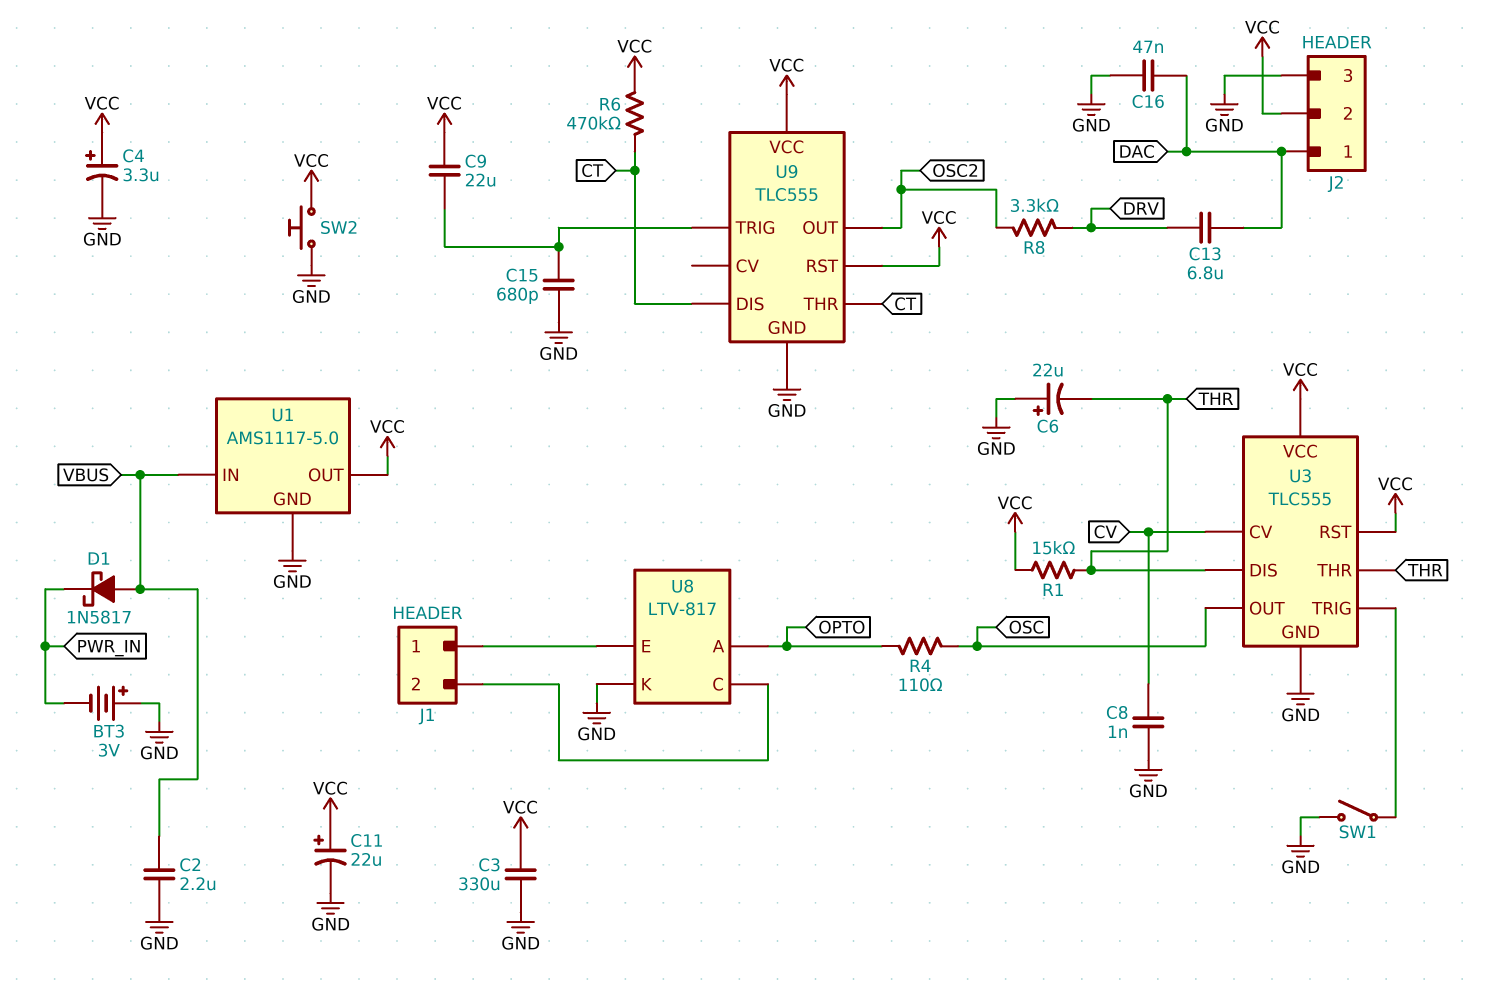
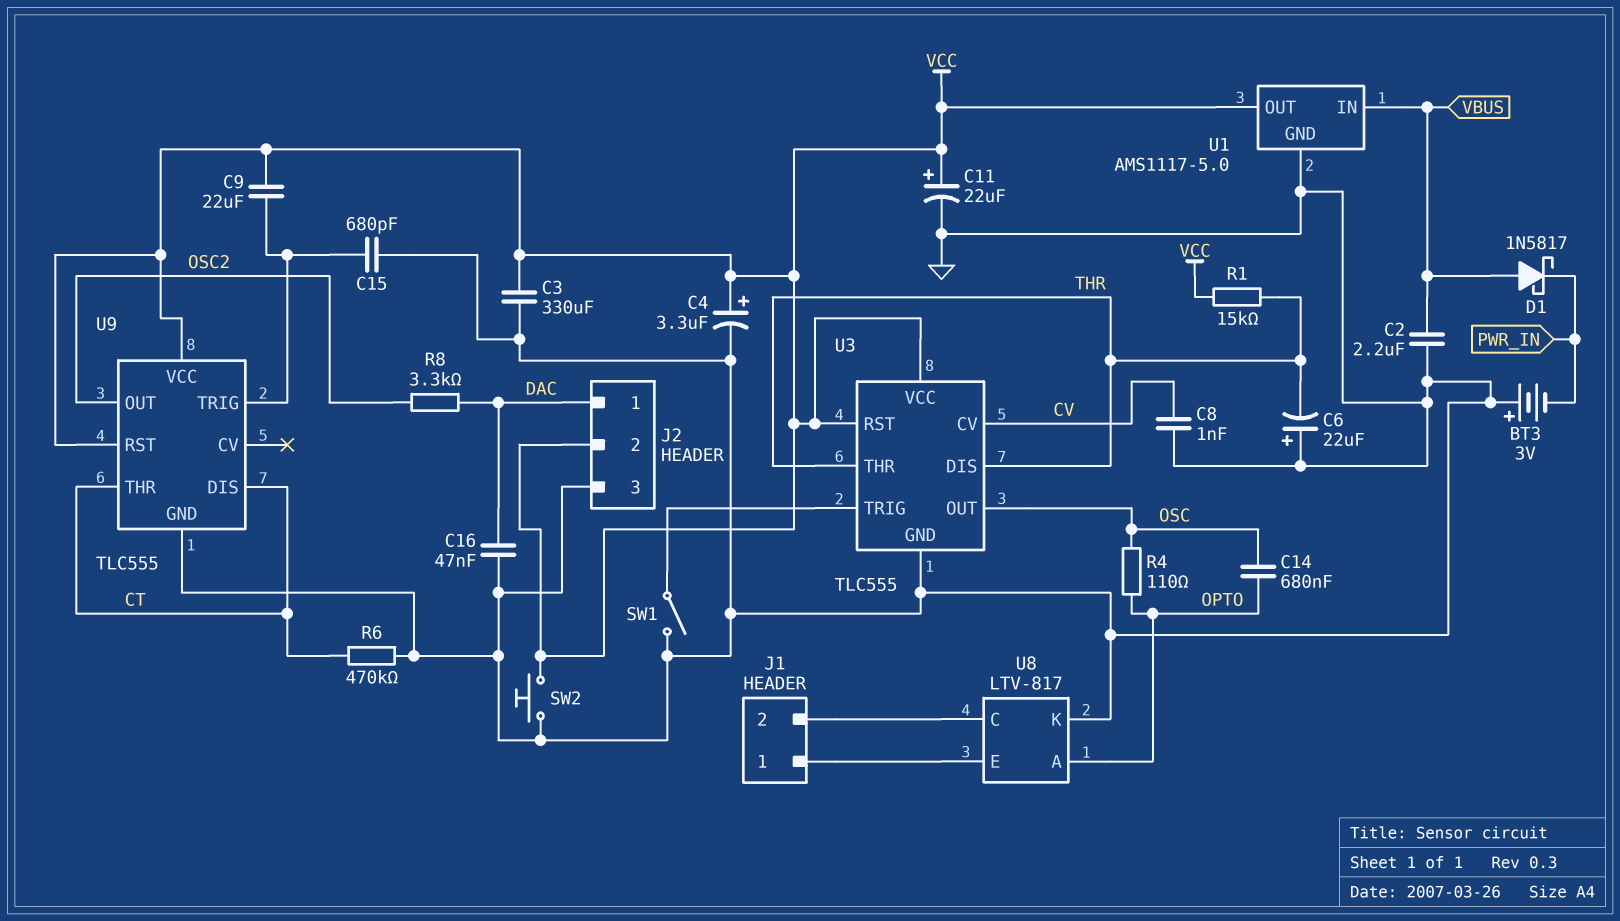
C13: 6.8uF (DAC, DRV) -> none
C14: none -> 680nF (OPTO, OSC)
R6: 470k (CT, VCC) -> 470k (CT, GND)
R8: 3.3k (DRV, OSC2) -> 3.3k (DAC, OSC2)

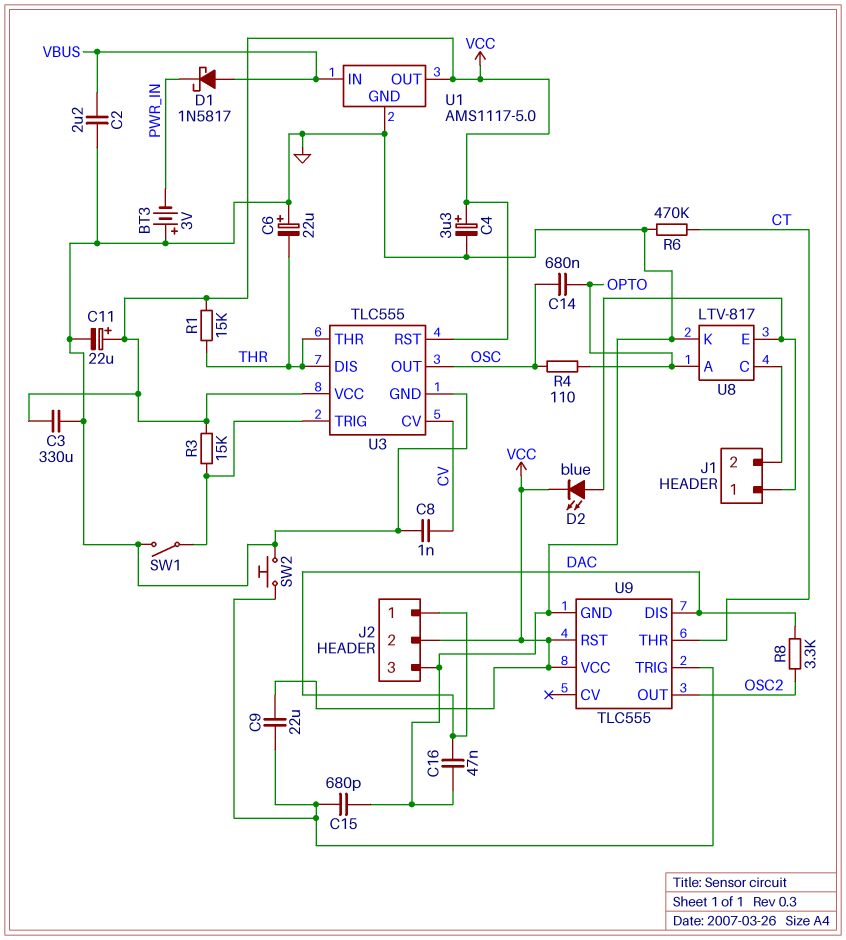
D2: none -> LED blue (A J1/1, K VCC)
R3: none -> 15k (U3/TRIG, VCC)
SW2: button (GND, VCC) -> button (GND, U9/TRIG)
U9 pin DIS: CT -> DAC

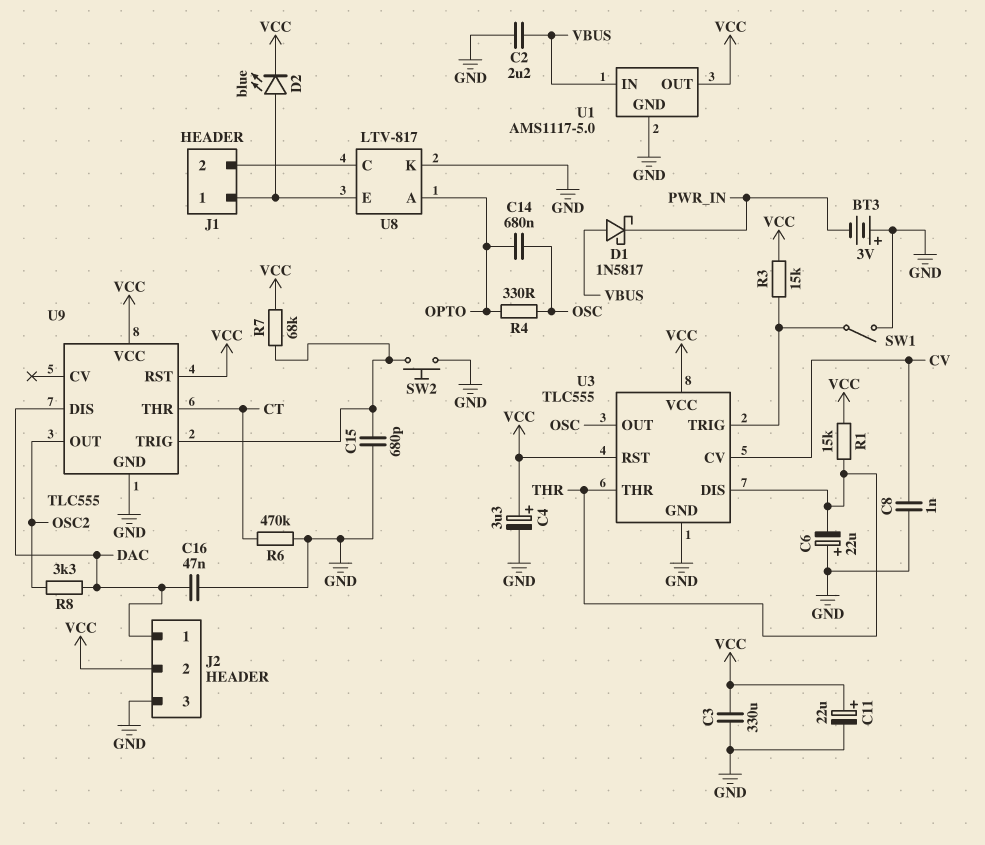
C9: 22uF (U9/TRIG, VCC) -> none
R4: 110 (OPTO, OSC) -> 330 (OPTO, OSC)
R7: none -> 68k (U9/TRIG, VCC)

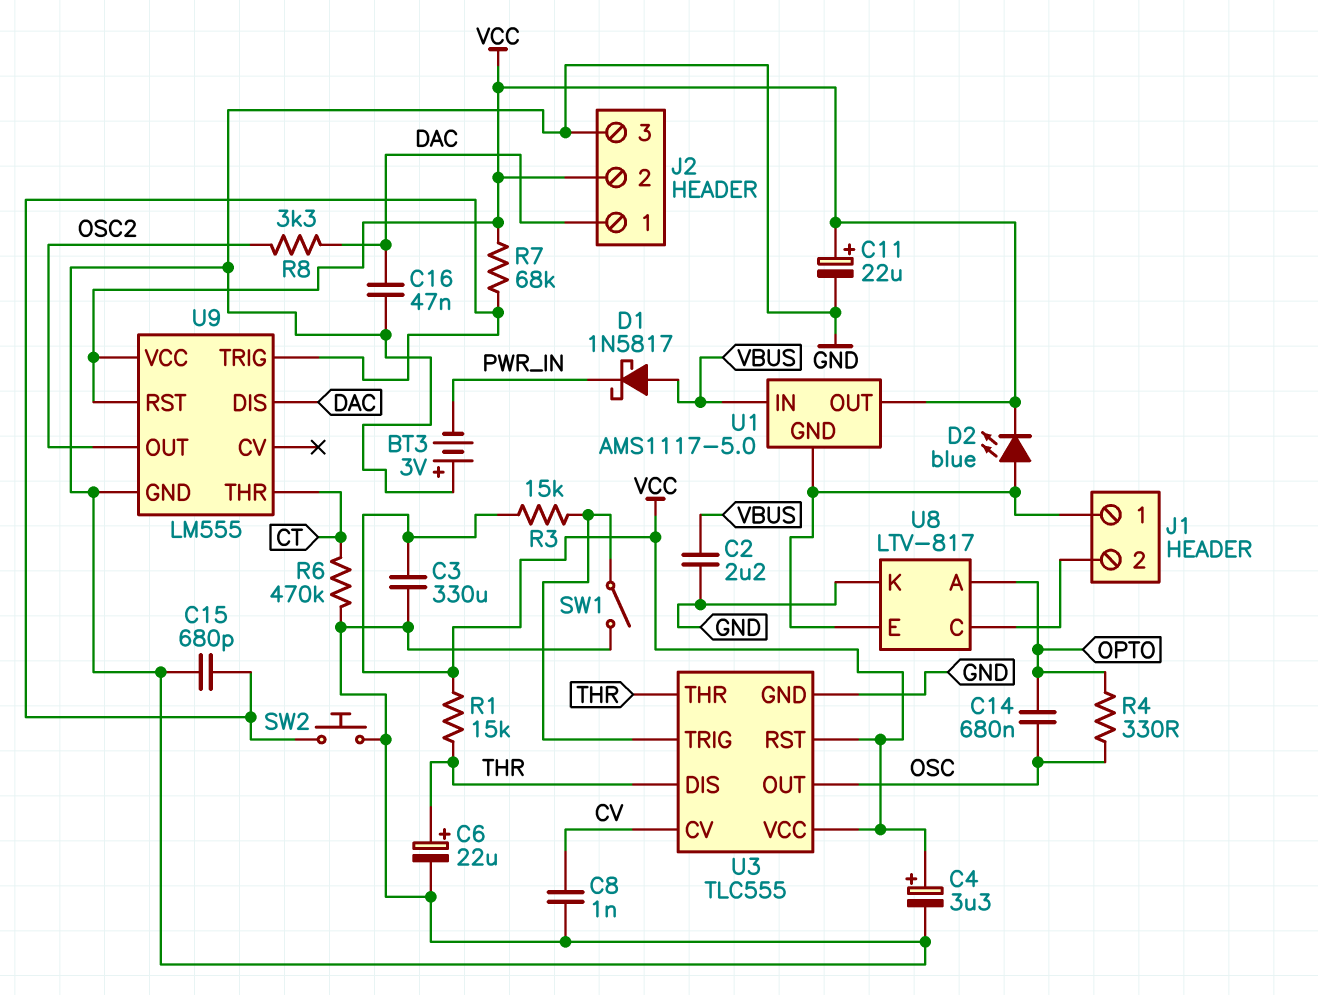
C6: 22uF (plus GND, minus THR) -> 22uF (plus THR, minus GND)
U1 pin GND: GND -> J1/1
U9: TLC555 -> LM555

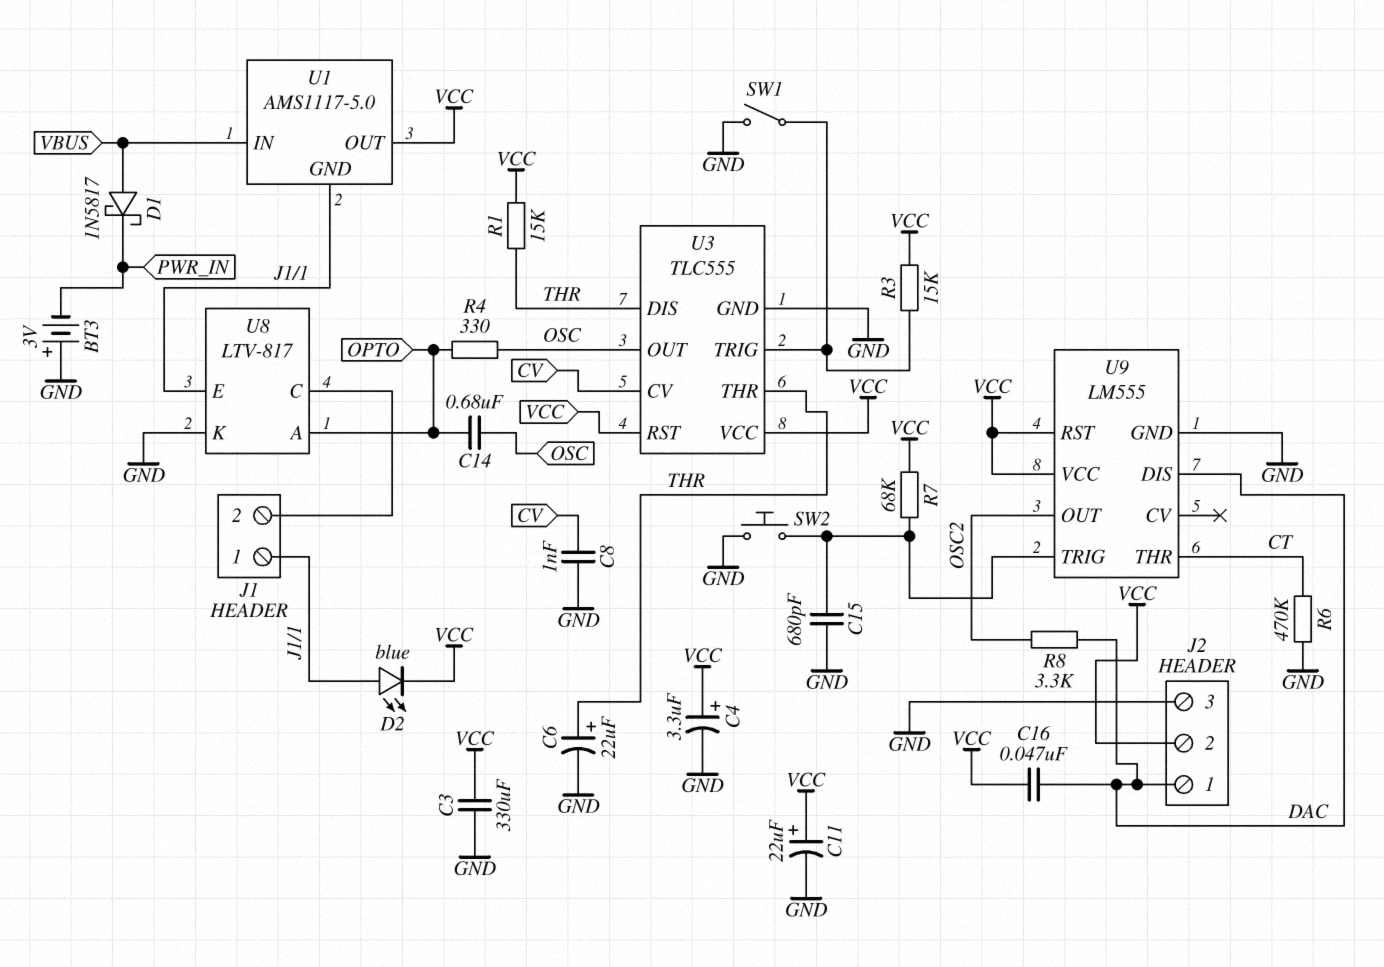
C2: 2.2uF (GND, VBUS) -> none
C16: 47nF (DAC, GND) -> 47nF (DAC, VCC)

